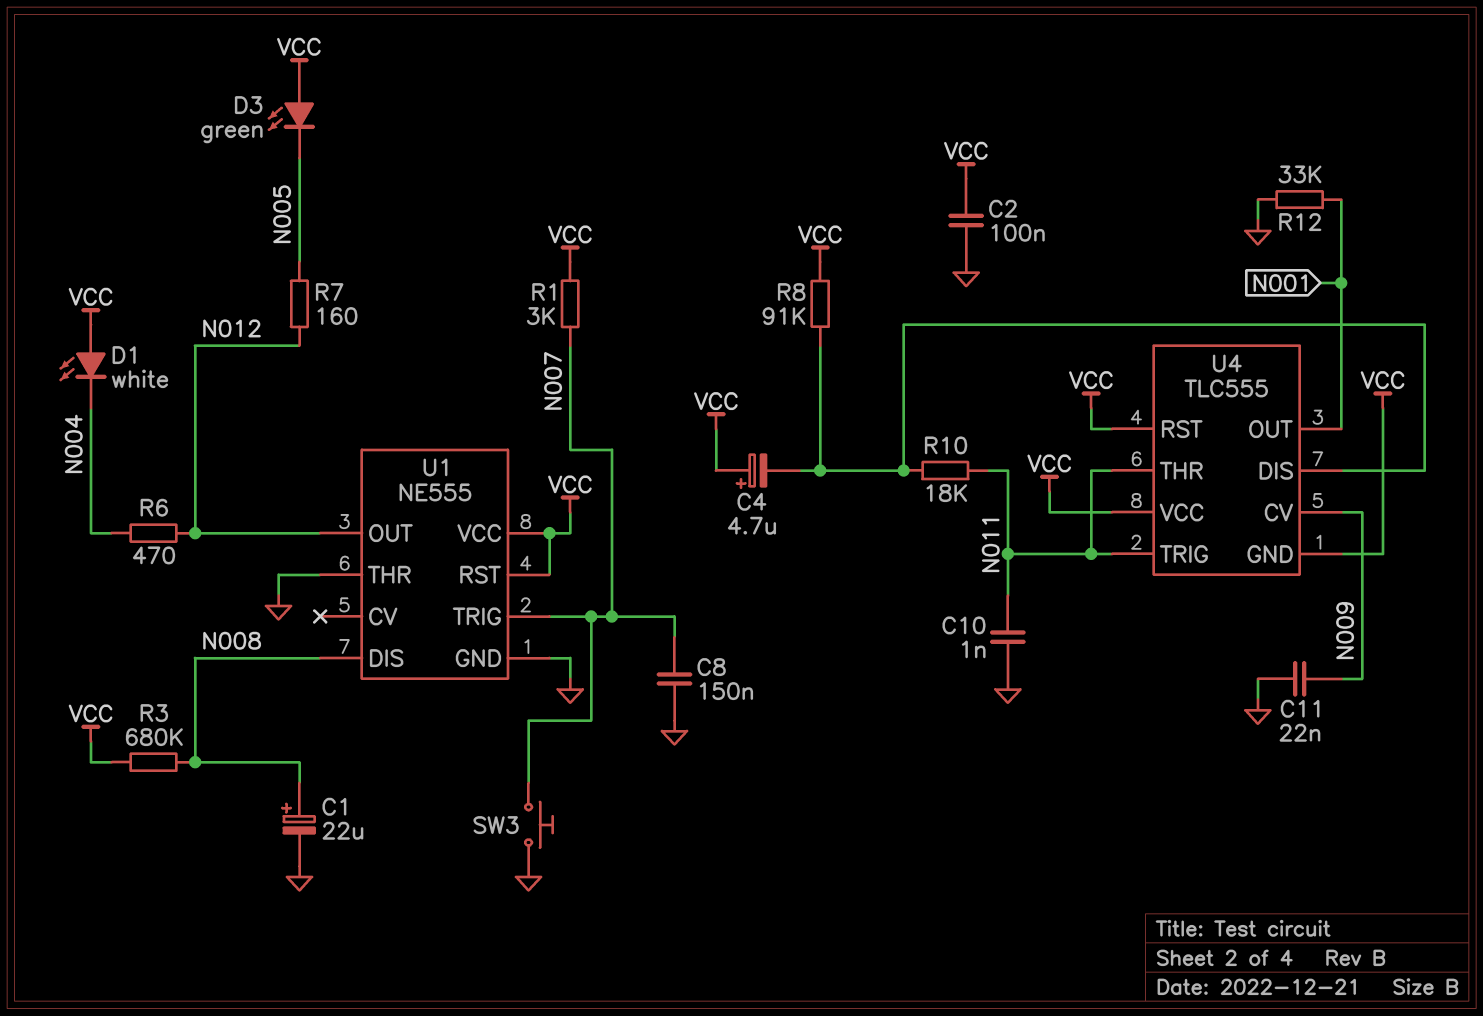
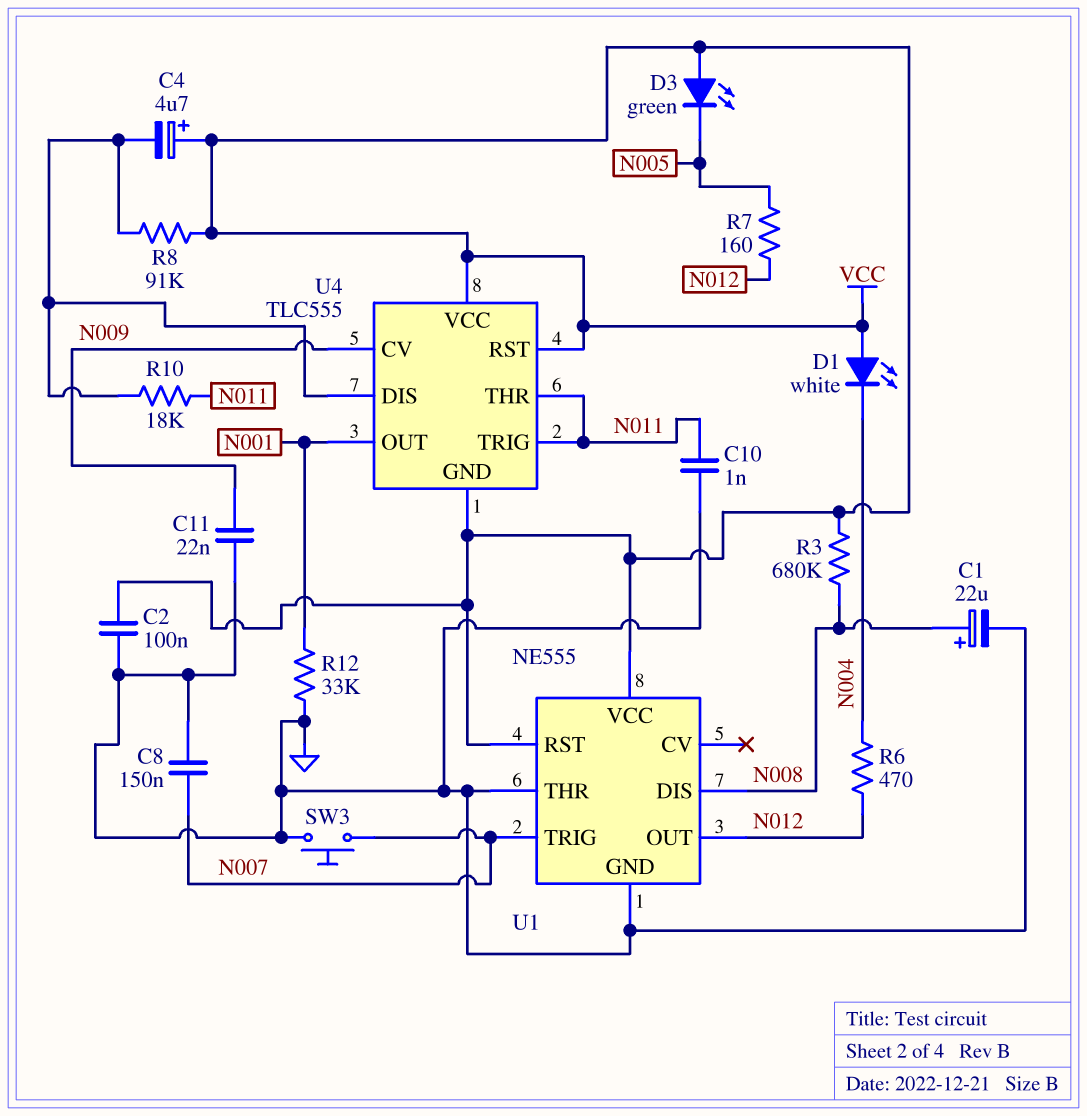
R1: 3k (N007, VCC) -> none

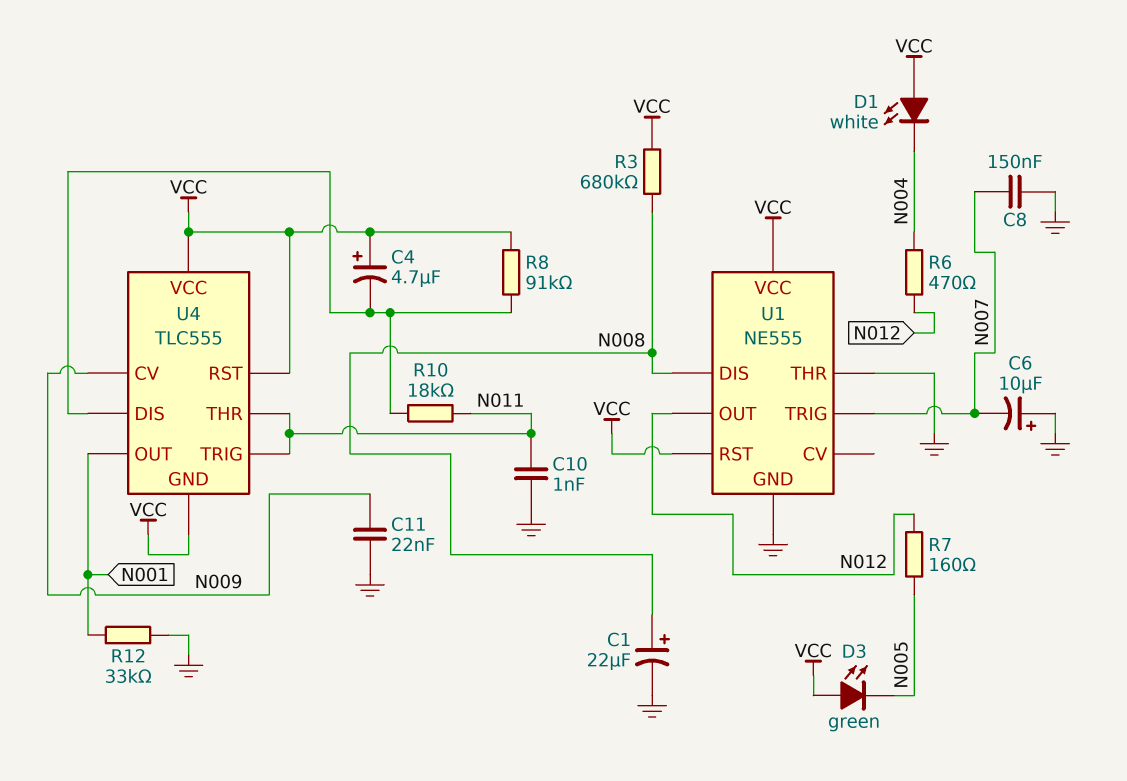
C2: 100nF (GND, VCC) -> none
C6: none -> 10uF (plus GND, minus N007)
SW3: button (GND, N007) -> none

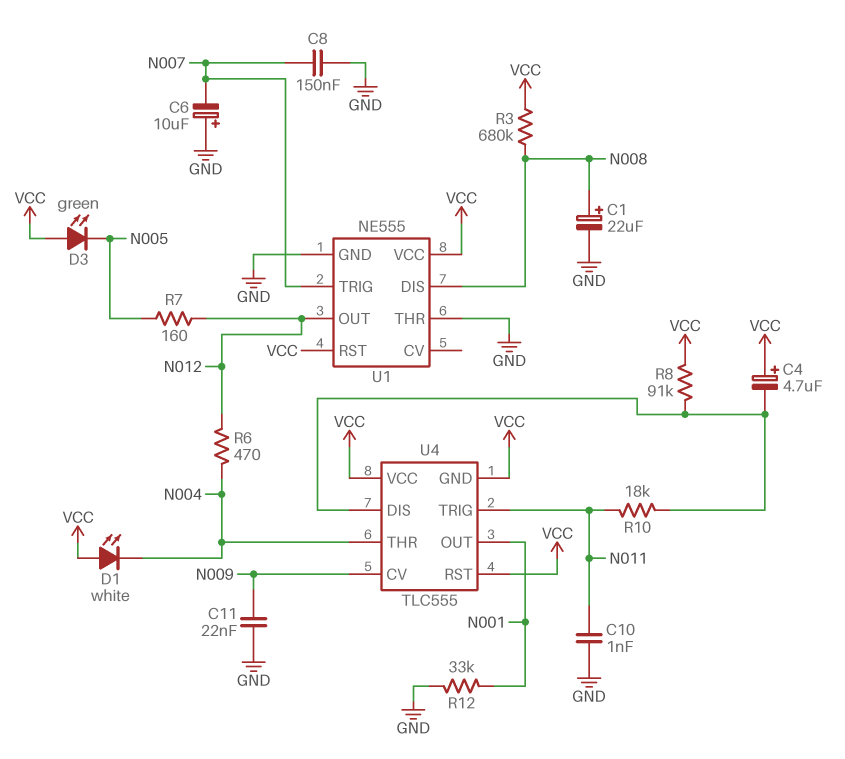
U4 pin THR: N011 -> N004

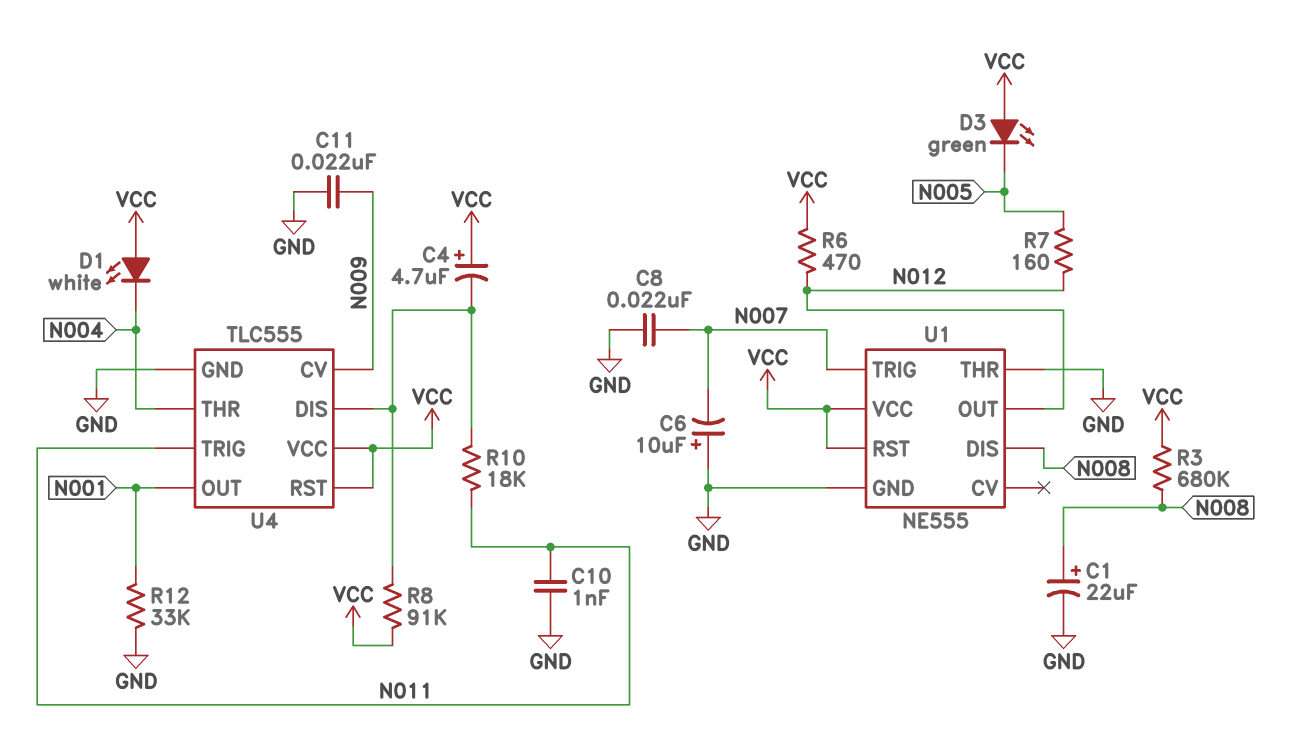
C8: 150nF (GND, N007) -> 22nF (GND, N007)
R6: 470 (N004, N012) -> 470 (N012, VCC)
U4 pin GND: VCC -> GND

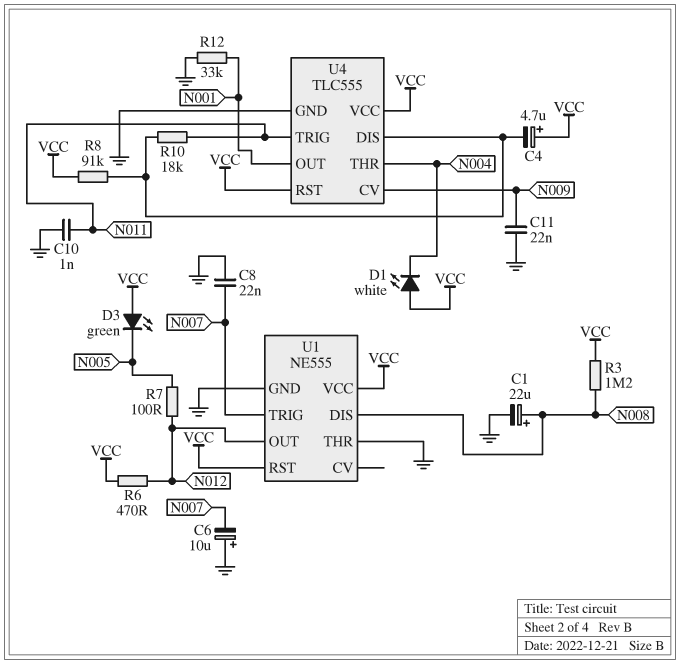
R3: 680k (N008, VCC) -> 1.2M (N008, VCC)
R7: 160 (N005, N012) -> 100 (N005, N012)

